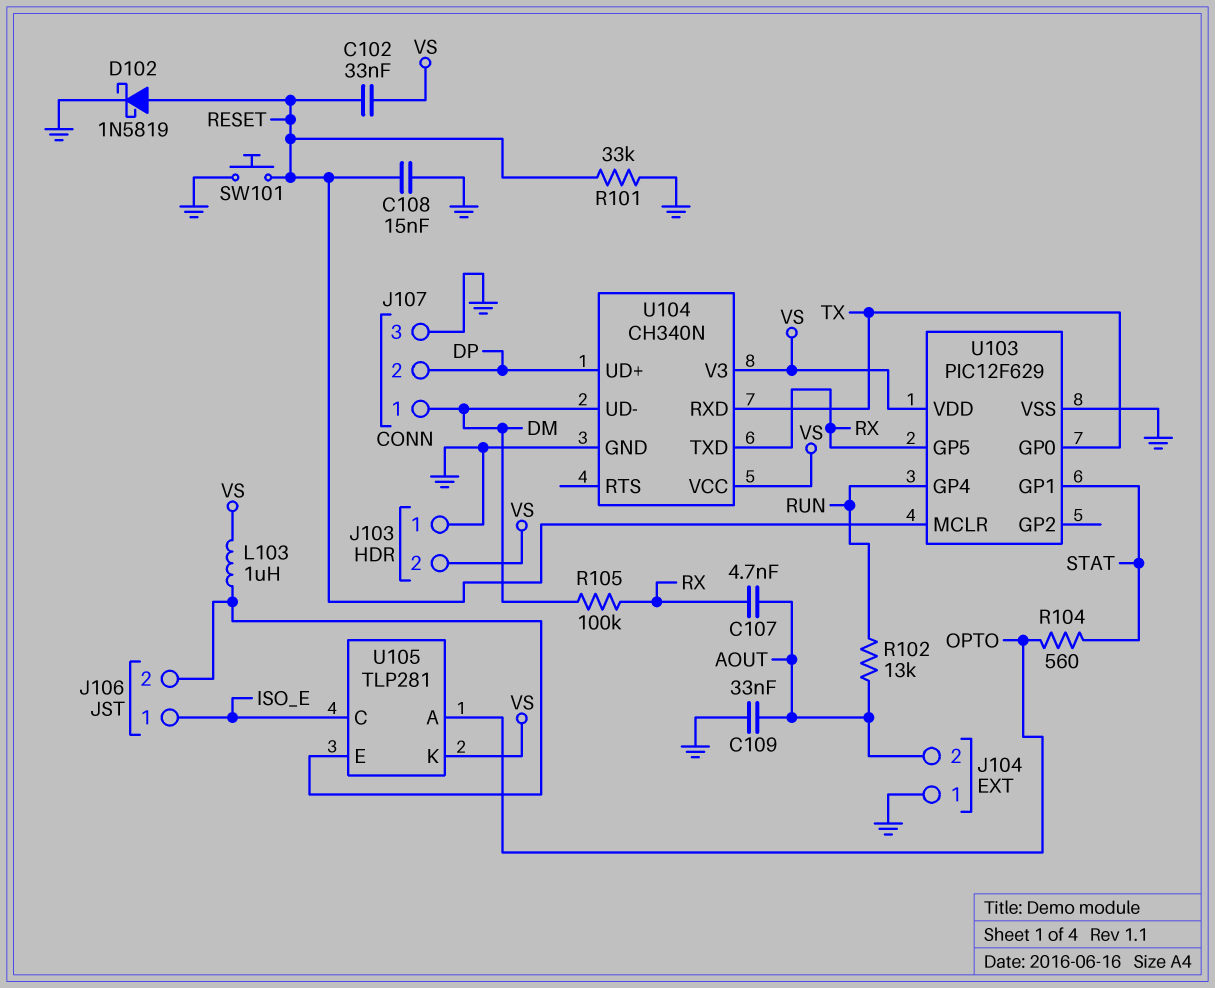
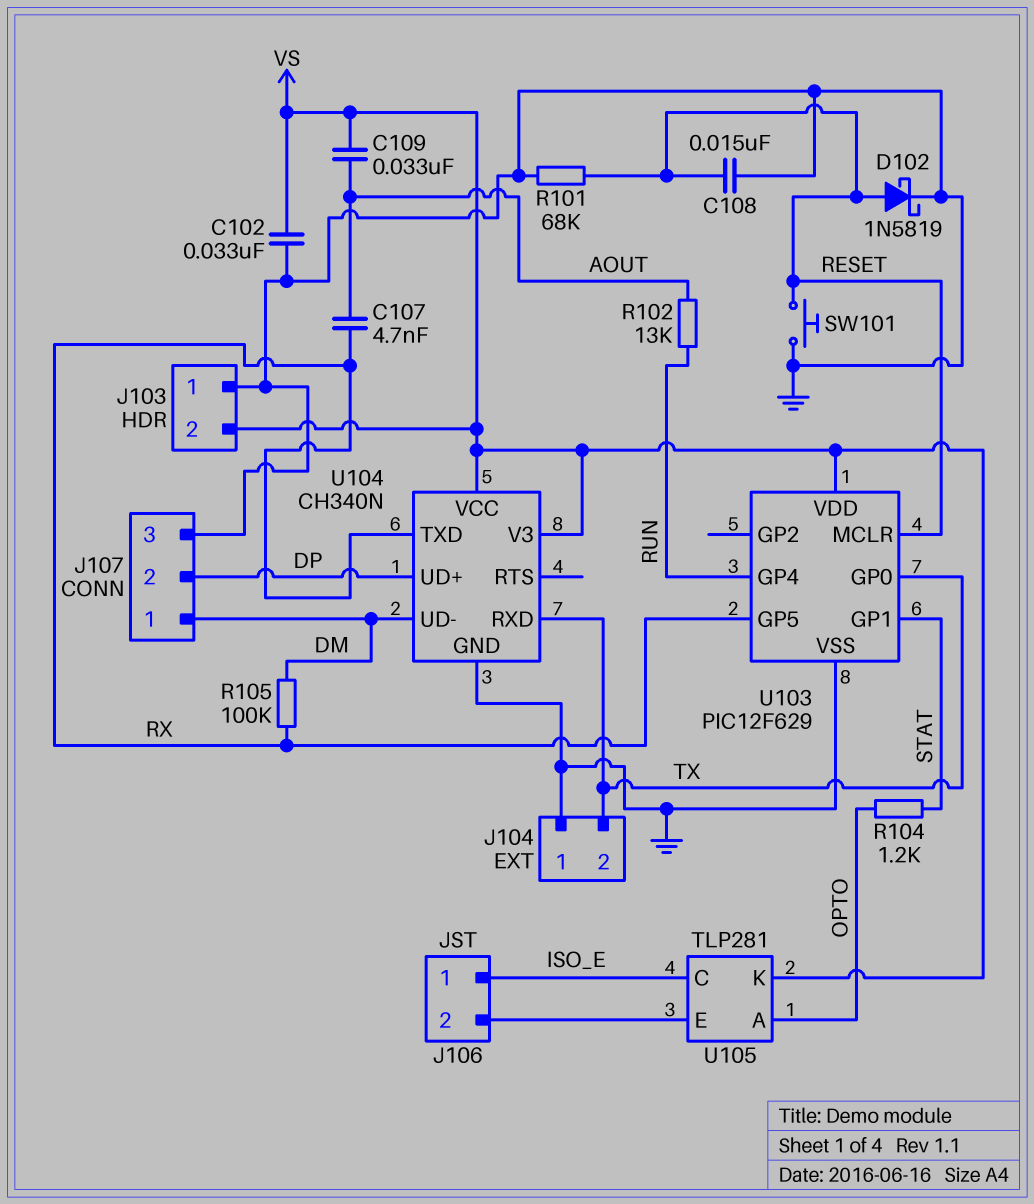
C102: 33nF (RESET, VS) -> 33nF (GND, VS)
C109: 33nF (AOUT, GND) -> 33nF (AOUT, VS)
J104 pin 2: AOUT -> TX
L103: 1uH (J106/2, VS) -> none
R101: 33k (GND, RESET) -> 68k (GND, RESET)
R104: 560 (OPTO, STAT) -> 1.2k (OPTO, STAT)

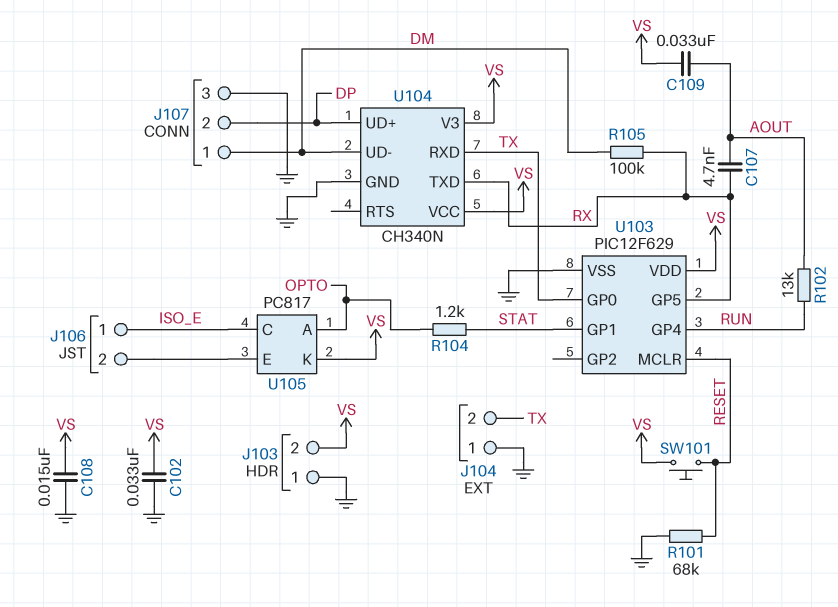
C108: 15nF (GND, RESET) -> 15nF (GND, VS)
D102: schottky 1N5819 (A RESET, K GND) -> none
SW101: button (GND, RESET) -> button (RESET, VS)
U105: TLP281 -> PC817

